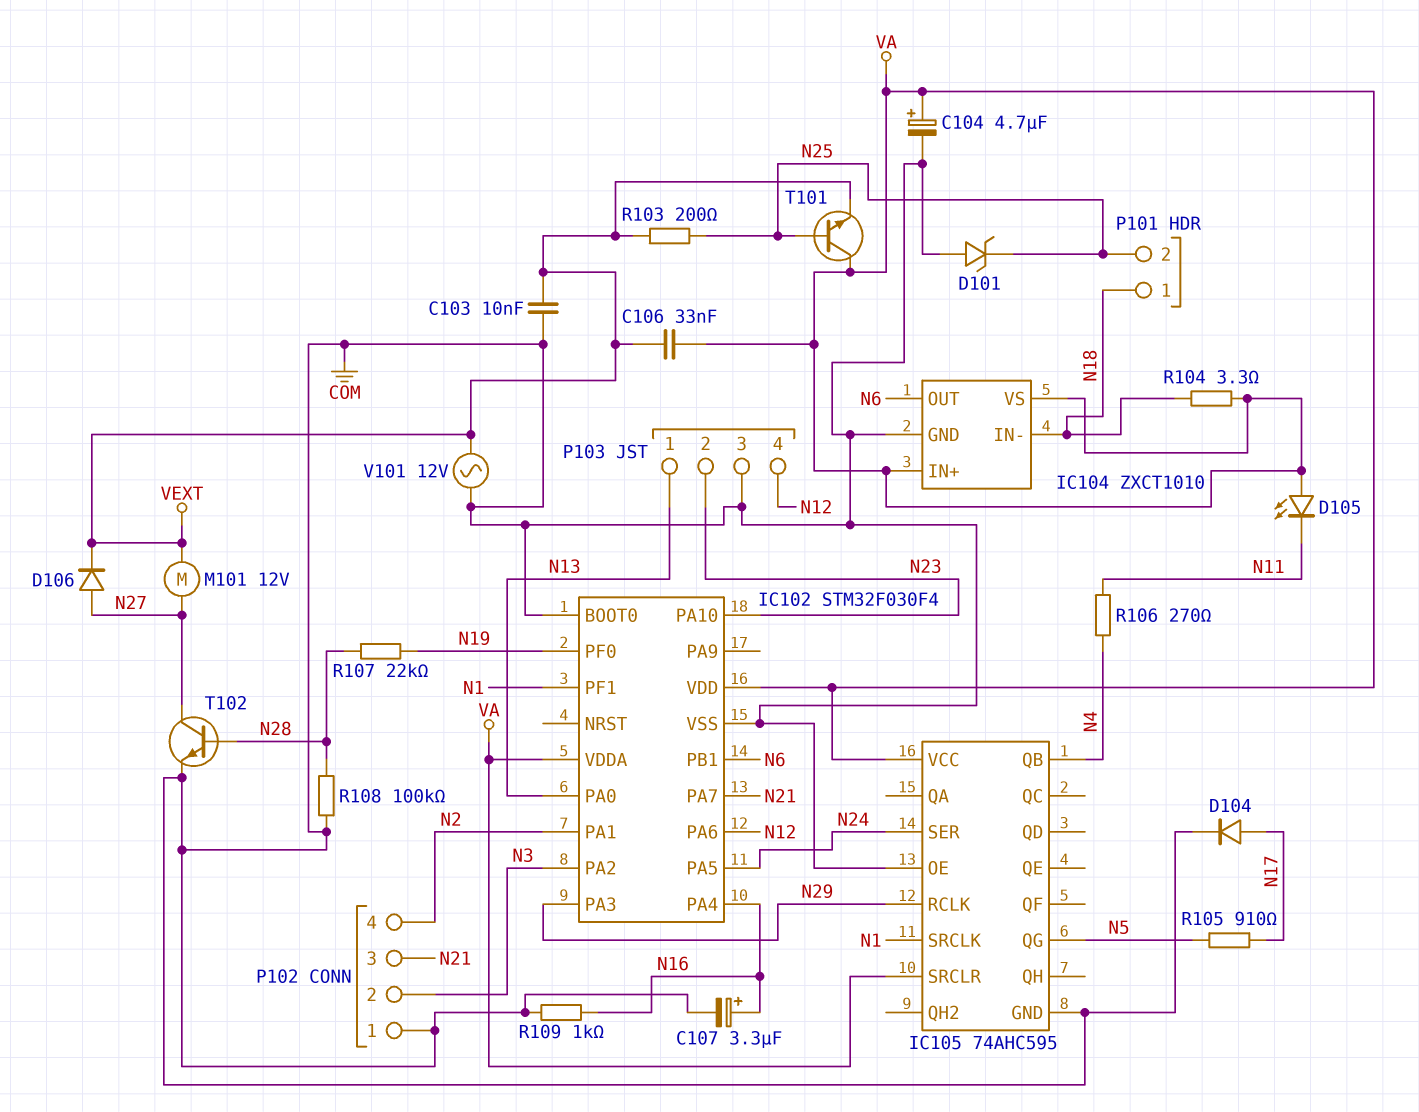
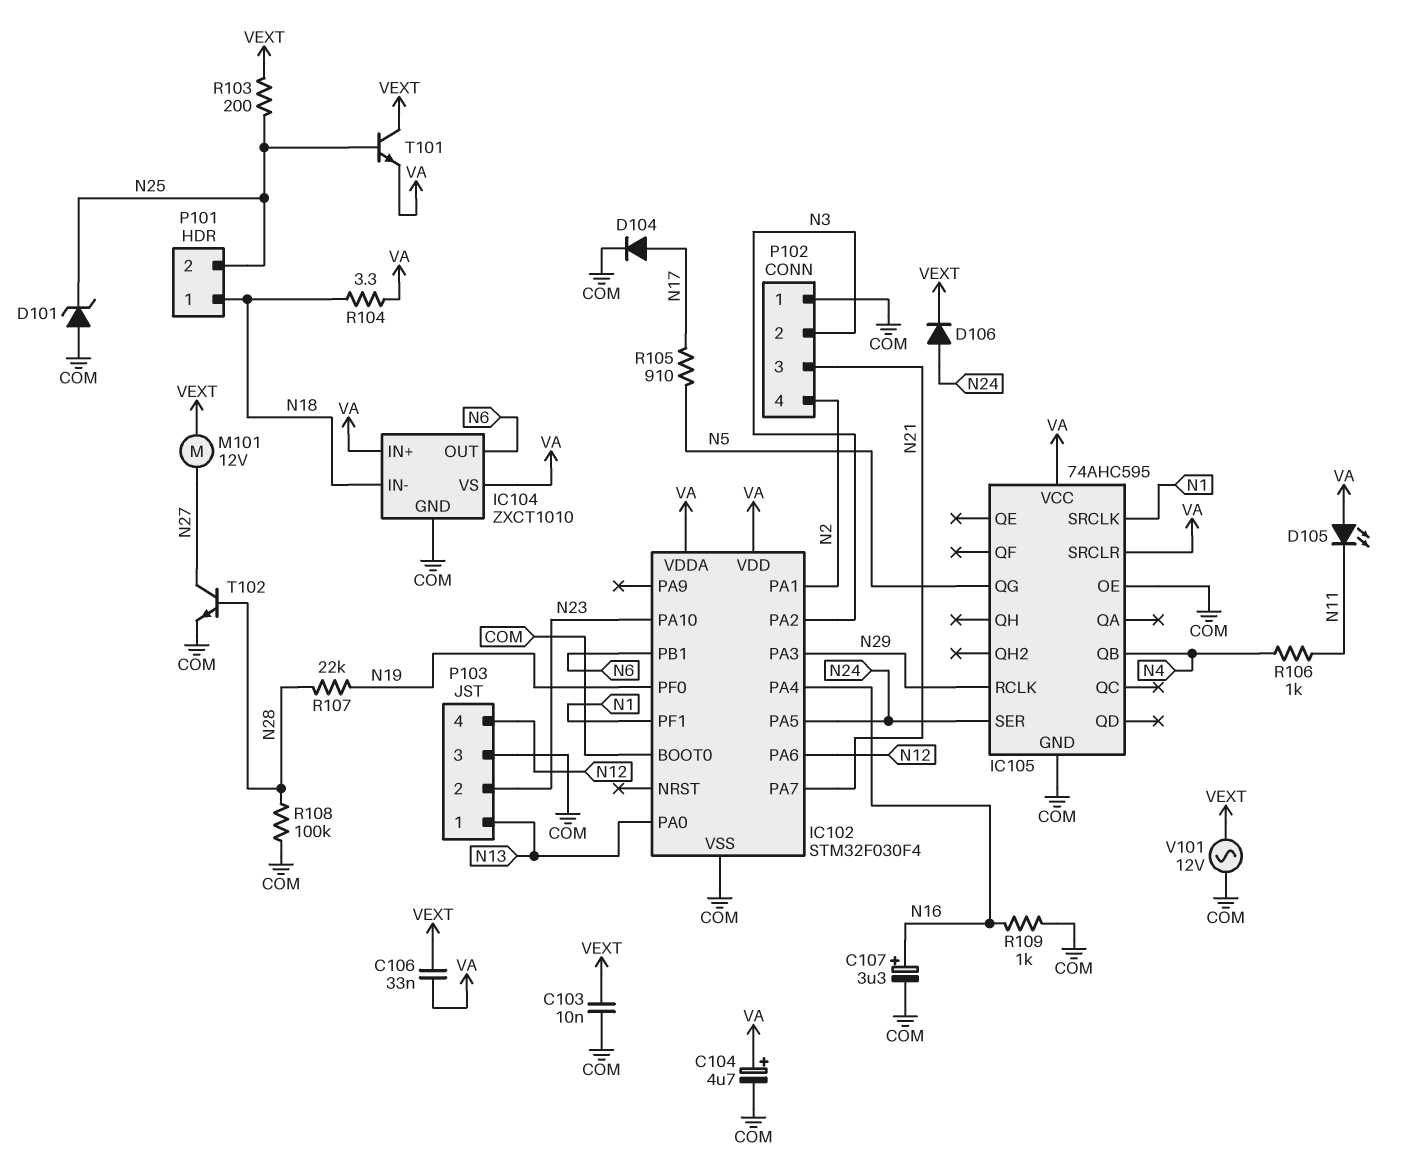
D106: diode (A N27, K VEXT) -> diode (A N24, K VEXT)
R106: 270 (N4, N11) -> 1k (N4, N11)
T101: NPN (B N25, C VA, E VEXT) -> NPN (B N25, C VEXT, E VA)

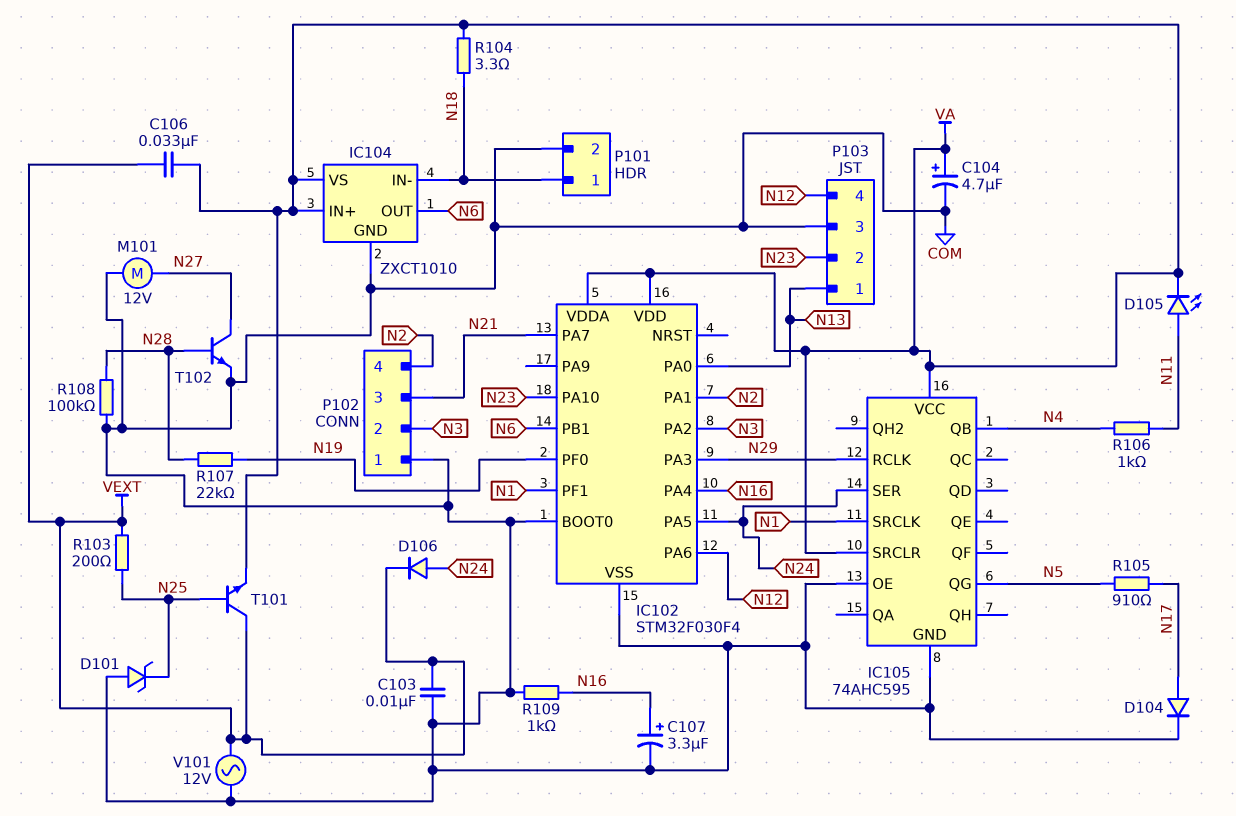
D105: LED (A VA, K N11) -> LED (A N11, K VA)
M101: motor 12V (N27, VEXT) -> motor 12V (COM, N27)
P101 pin 2: N25 -> COM

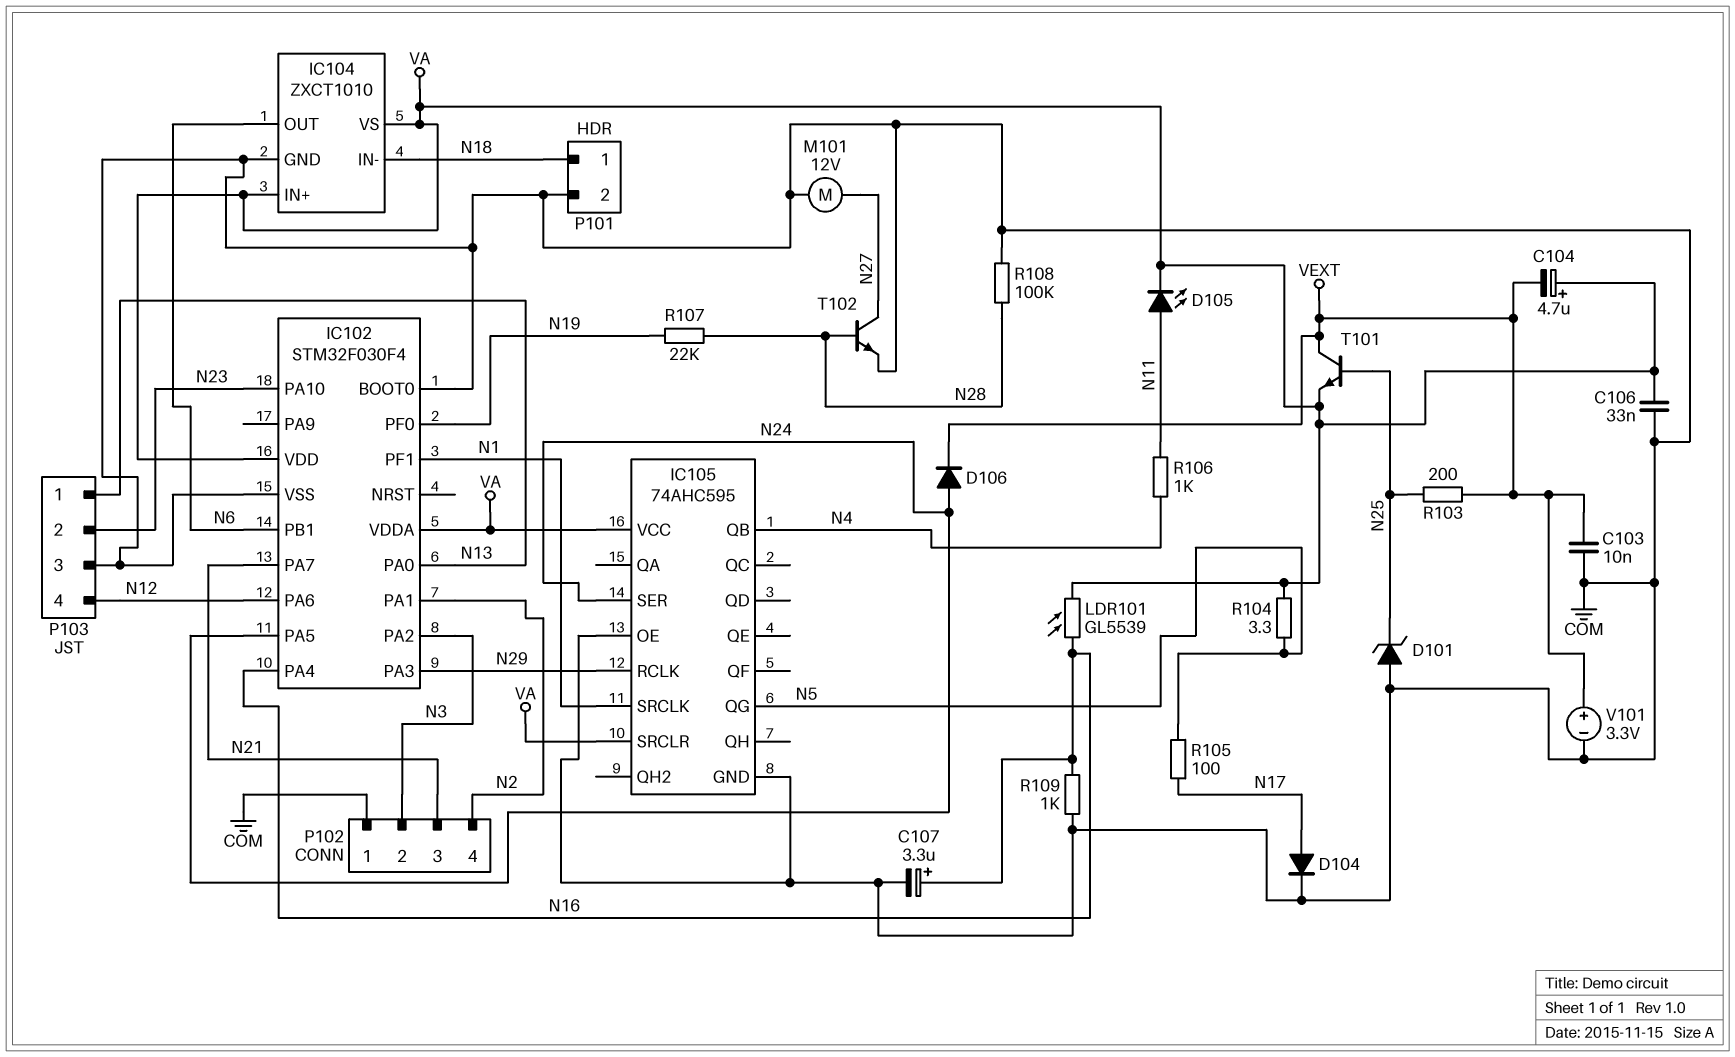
C104: 4.7uF (plus VA, minus COM) -> 4.7uF (plus VA, minus VEXT)
C106: 33nF (VA, VEXT) -> 33nF (COM, VA)
LDR101: none -> GL5539 (N16, VA)
R104: 3.3 (N18, VA) -> 3.3 (N5, VA)
R105: 910 (N5, N17) -> 100 (N5, N17)
V101: AC 12V (COM, VEXT) -> 3.3V (plus VEXT, minus COM)

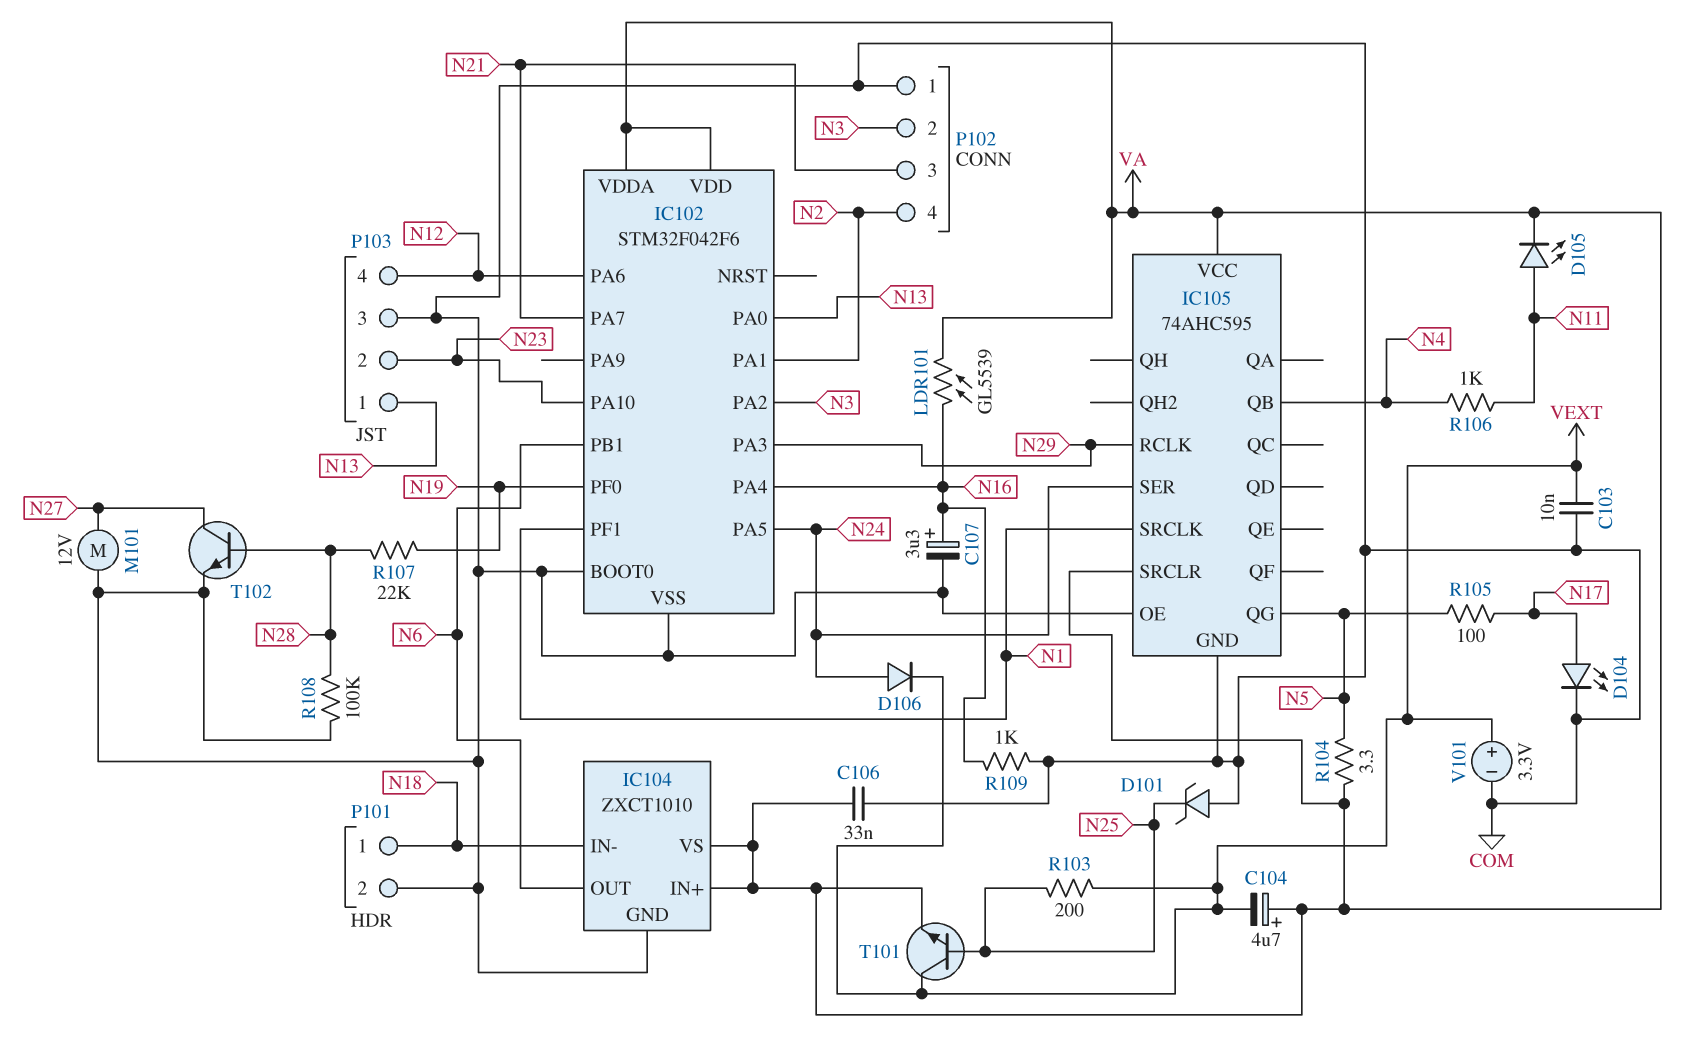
D104: diode (A N17, K COM) -> LED (A N17, K COM)
IC102: STM32F030F4 -> STM32F042F6

